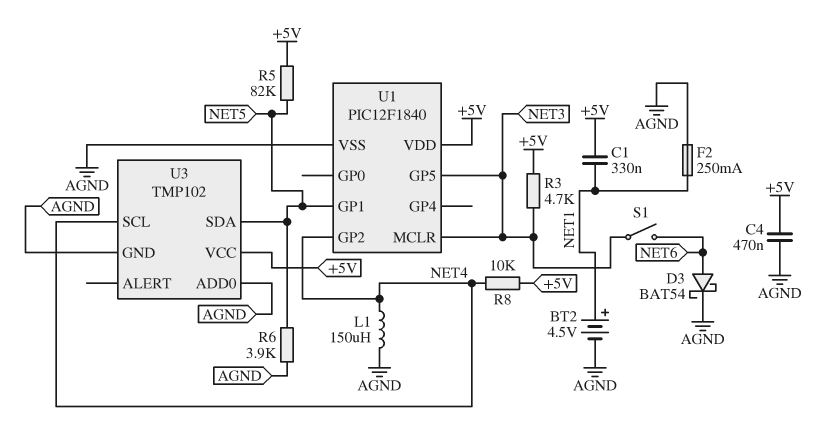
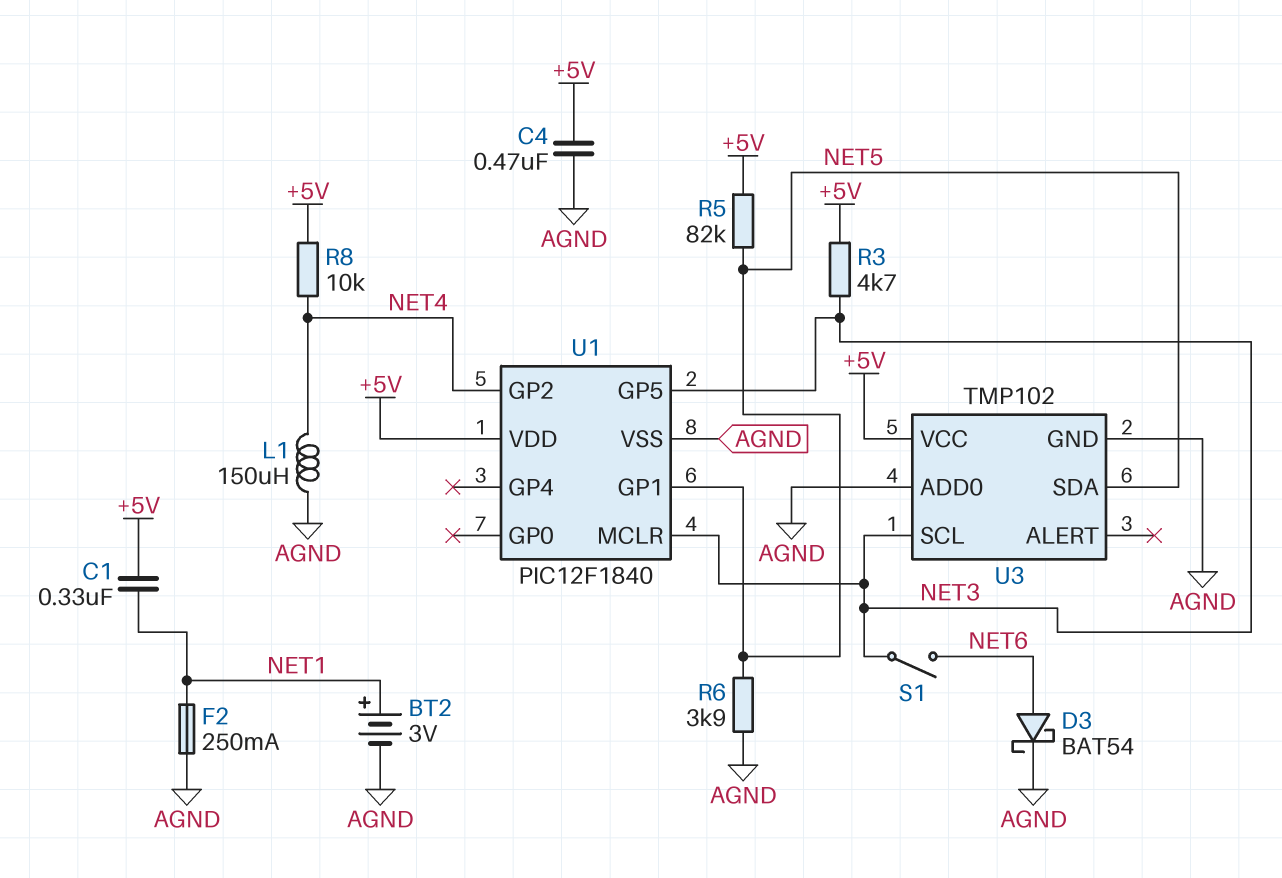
BT2: 4.5V (plus NET1, minus AGND) -> 3V (plus NET1, minus AGND)
U3 pin SCL: NET4 -> NET3

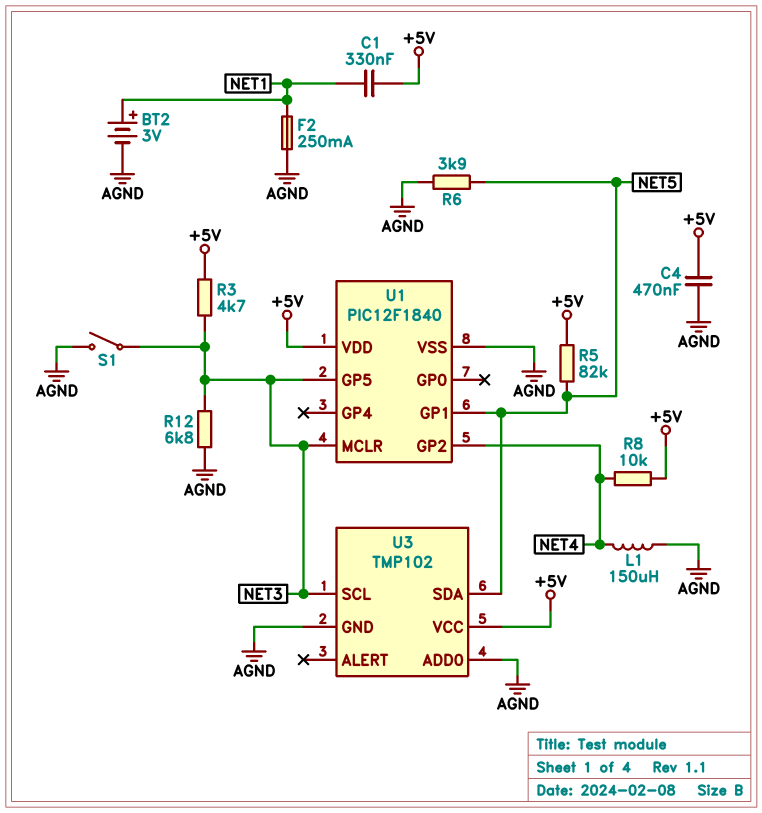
D3: schottky BAT54 (A NET6, K AGND) -> none
R12: none -> 6.8k (AGND, NET3)
S1: switch (NET3, NET6) -> switch (AGND, NET3)

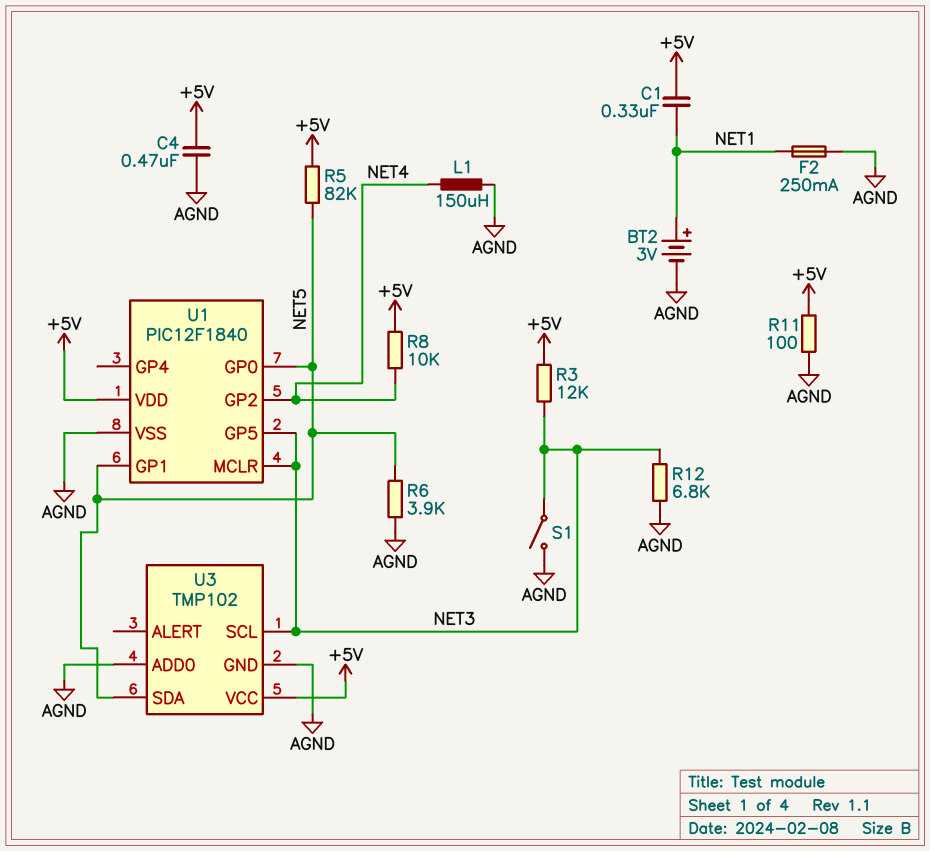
R3: 4.7k (+5V, NET3) -> 12k (+5V, NET3)
R11: none -> 100 (+5V, AGND)
U1 pin GP0: none -> NET5

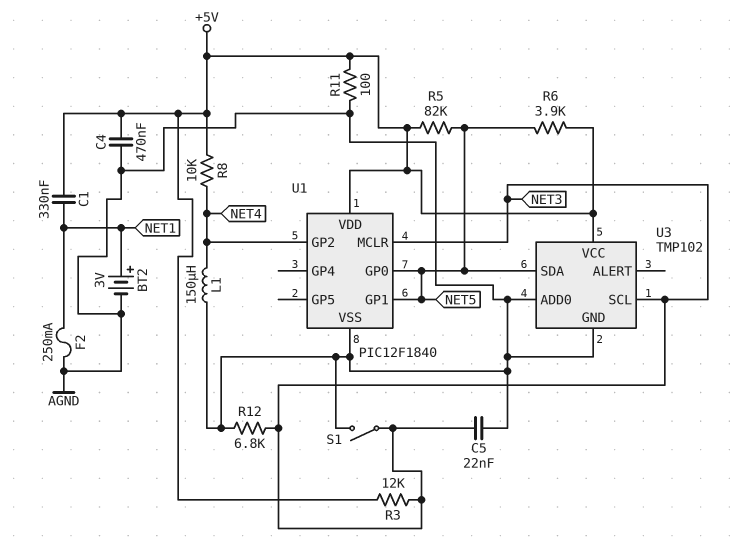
C5: none -> 22nF (AGND, NET3)
R6: 3.9k (AGND, NET5) -> 3.9k (+5V, NET5)
U1 pin GP5: NET3 -> none

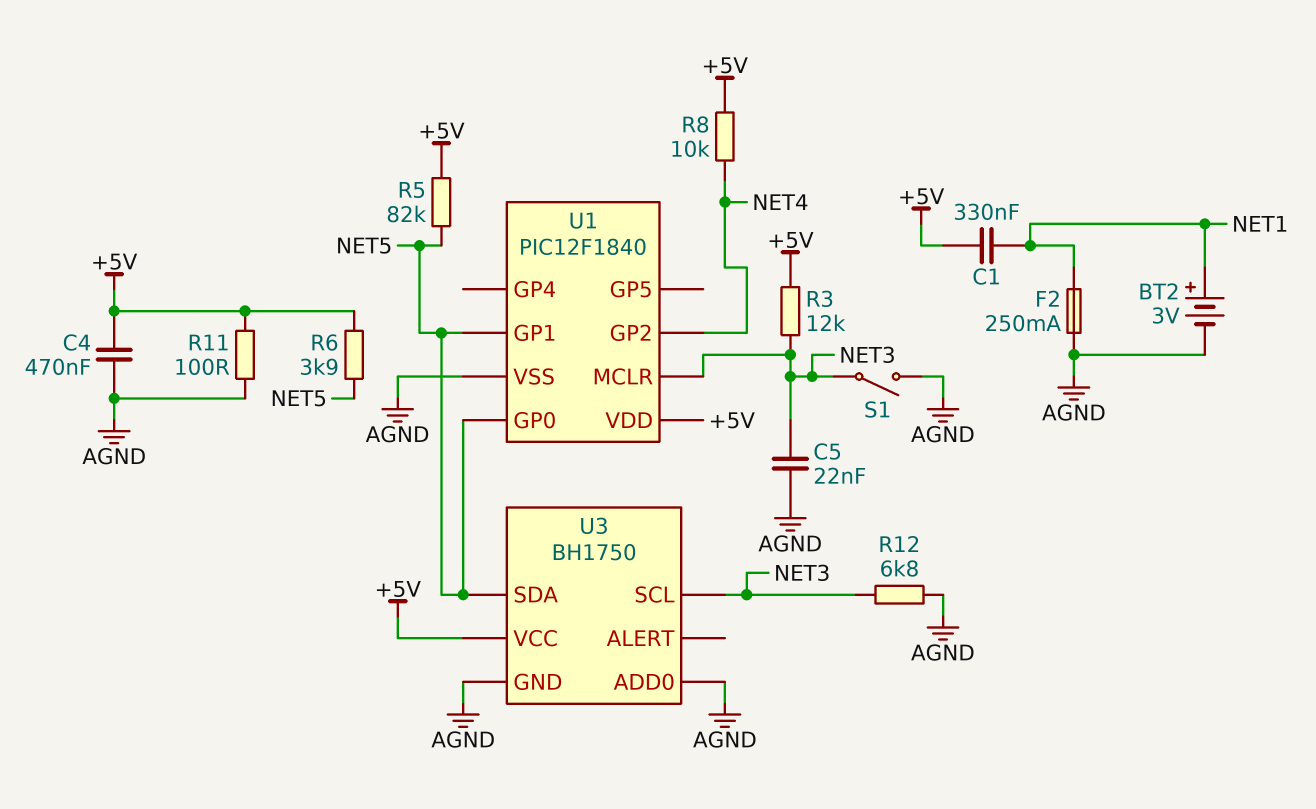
L1: 150uH (AGND, NET4) -> none
U3: TMP102 -> BH1750

